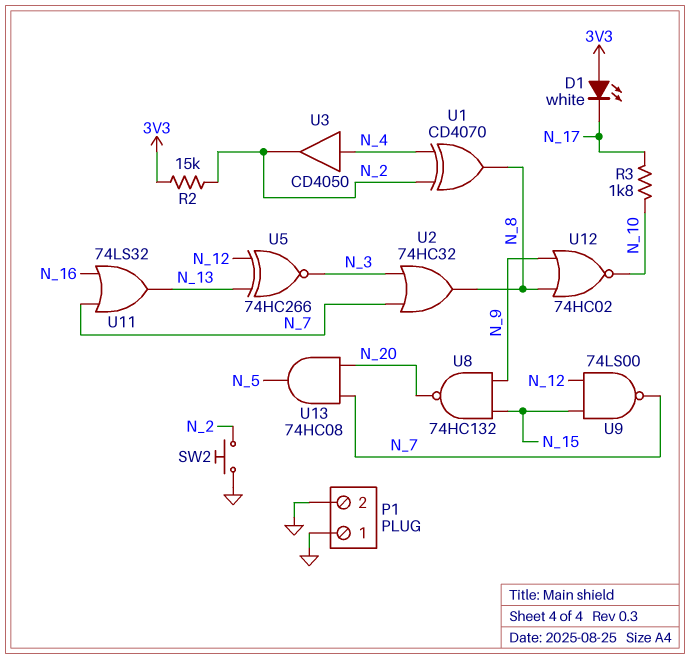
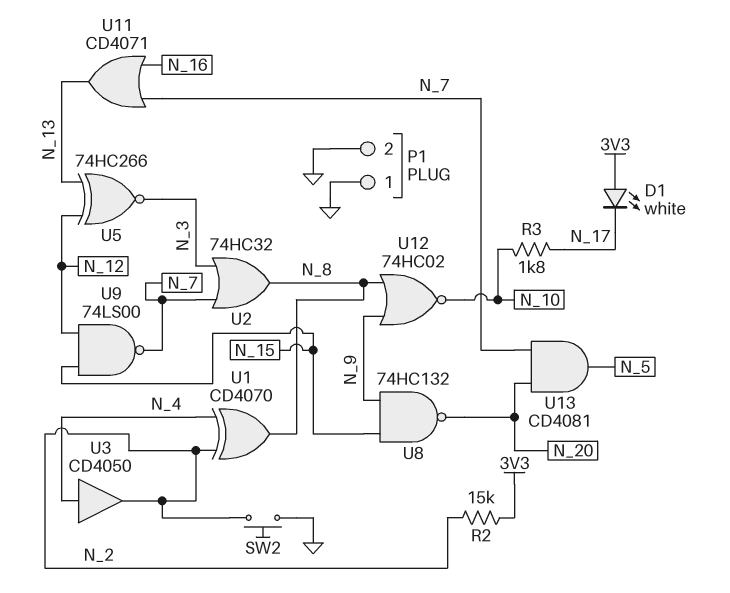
U11: OR 74LS32 (in N_7, in N_16, out N_13) -> OR CD4071 (in N_7, in N_16, out N_13)
U13: AND 74HC08 (in N_7, in N_20, out N_5) -> AND CD4081 (in N_7, in N_20, out N_5)

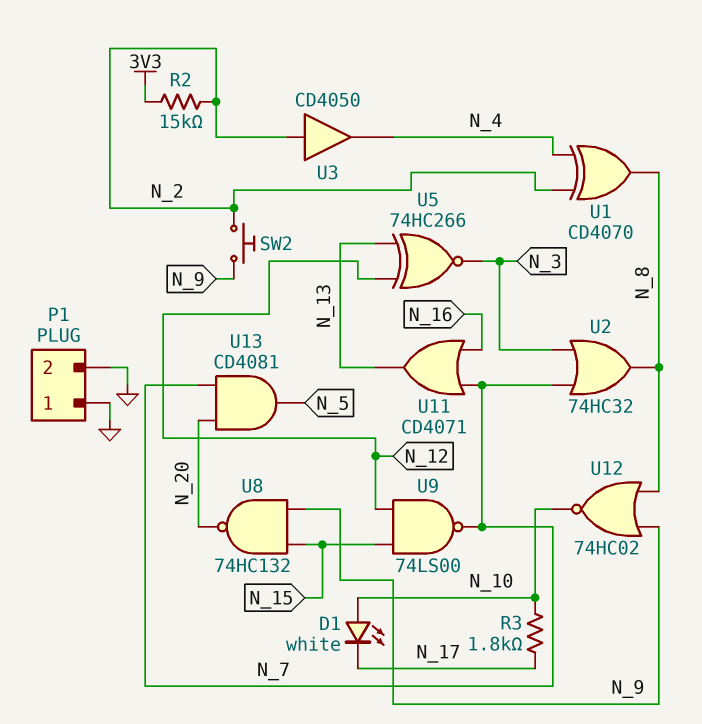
D1: LED white (A 3V3, K N_17) -> LED white (A N_10, K N_17)
SW2: button (GND, N_2) -> button (N_2, N_9)
U3: buffer CD4050 (in N_4, out N_2) -> buffer CD4050 (in N_2, out N_4)

